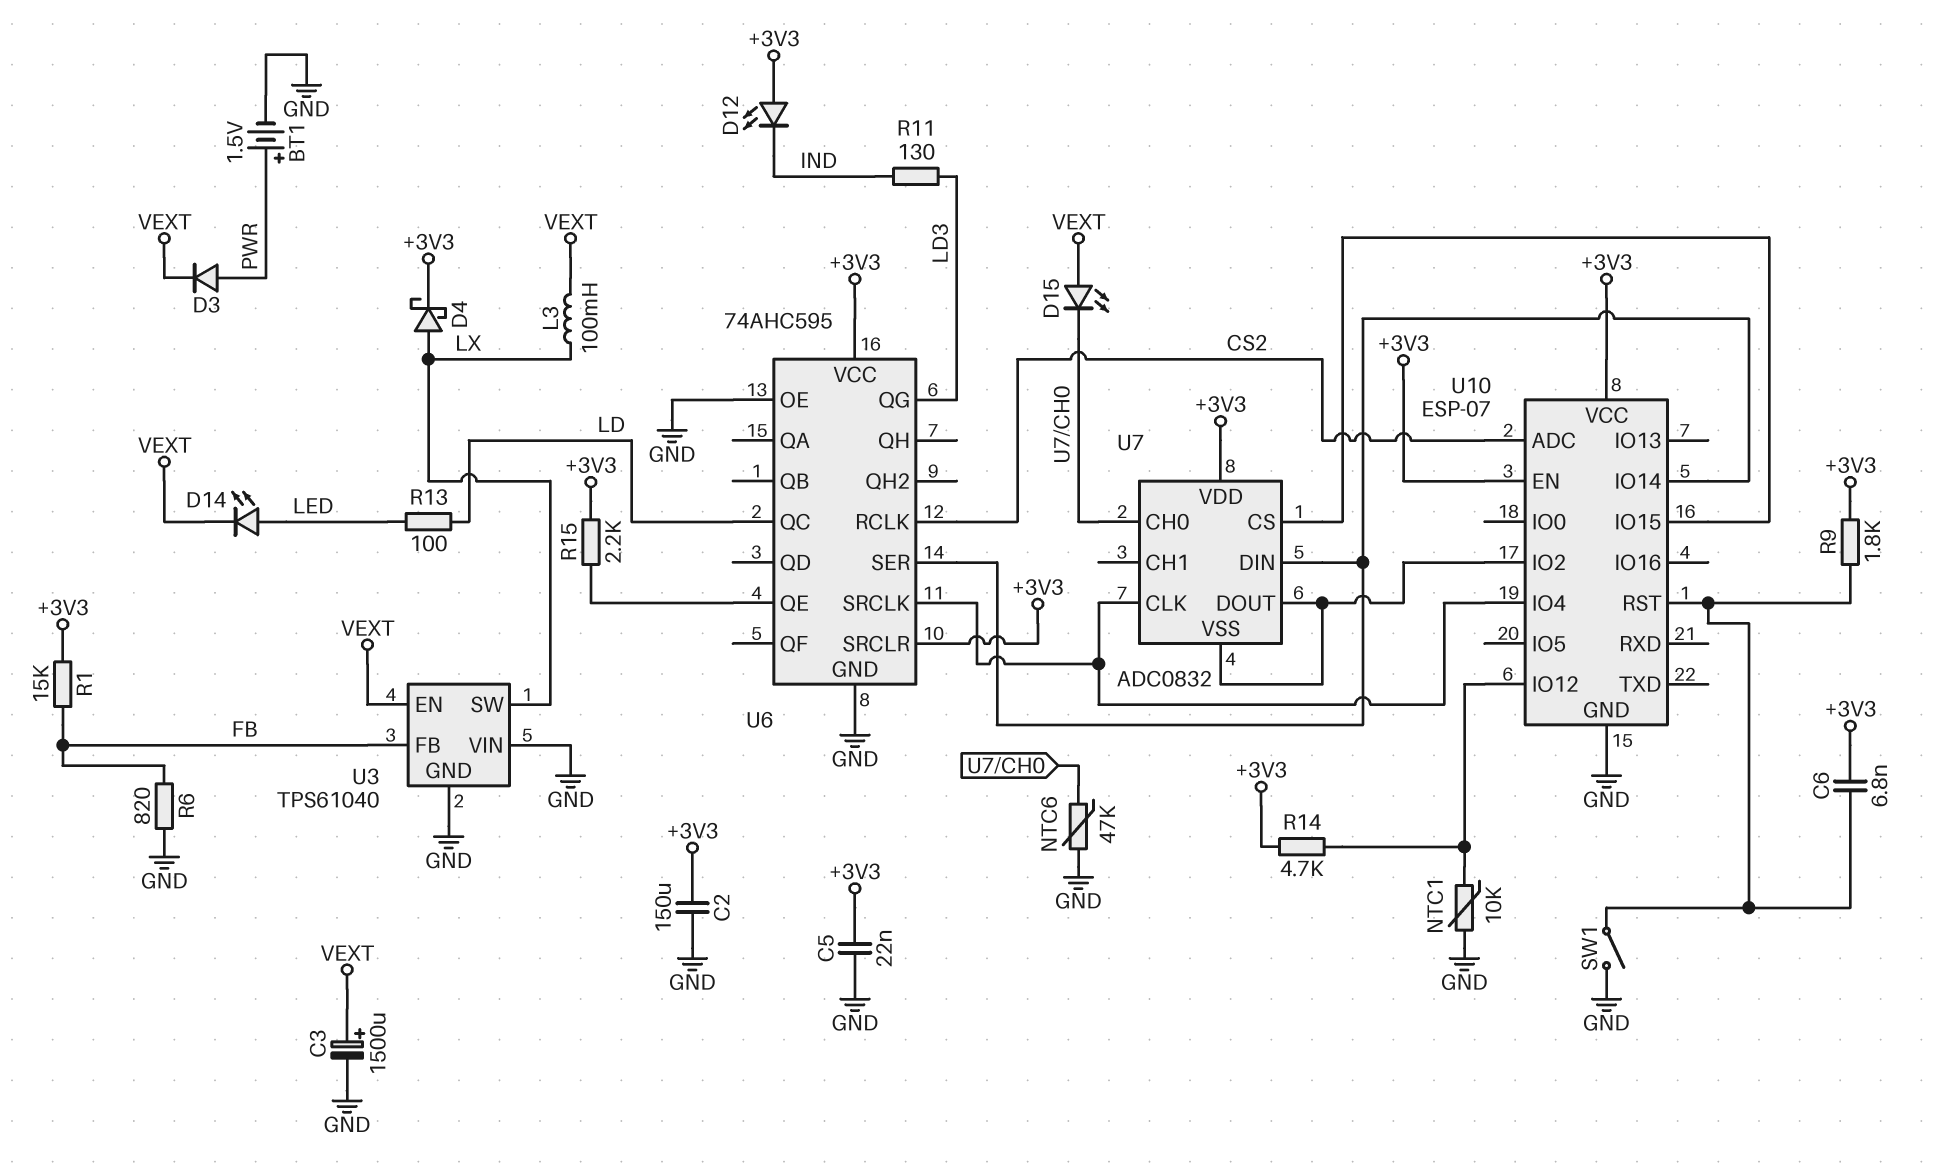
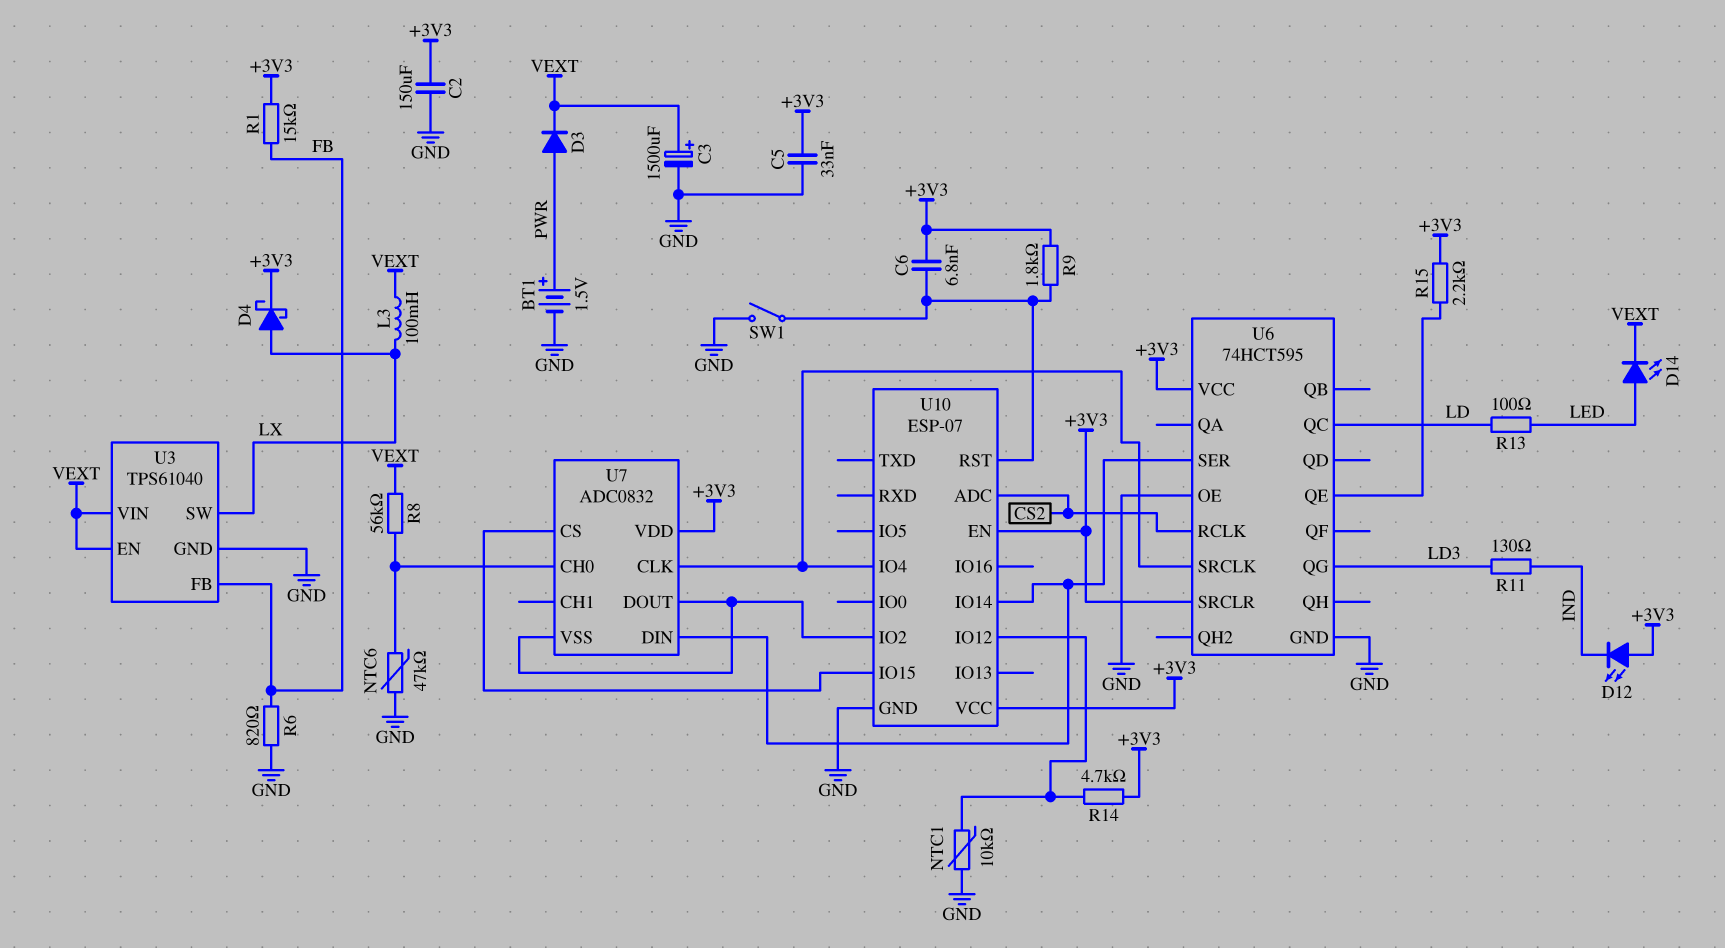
C5: 22nF (+3V3, GND) -> 33nF (+3V3, GND)
D15: LED (A VEXT, K U7/CH0) -> none
R8: none -> 56k (U7/CH0, VEXT)
U3 pin VIN: GND -> VEXT
U6: 74AHC595 -> 74HCT595

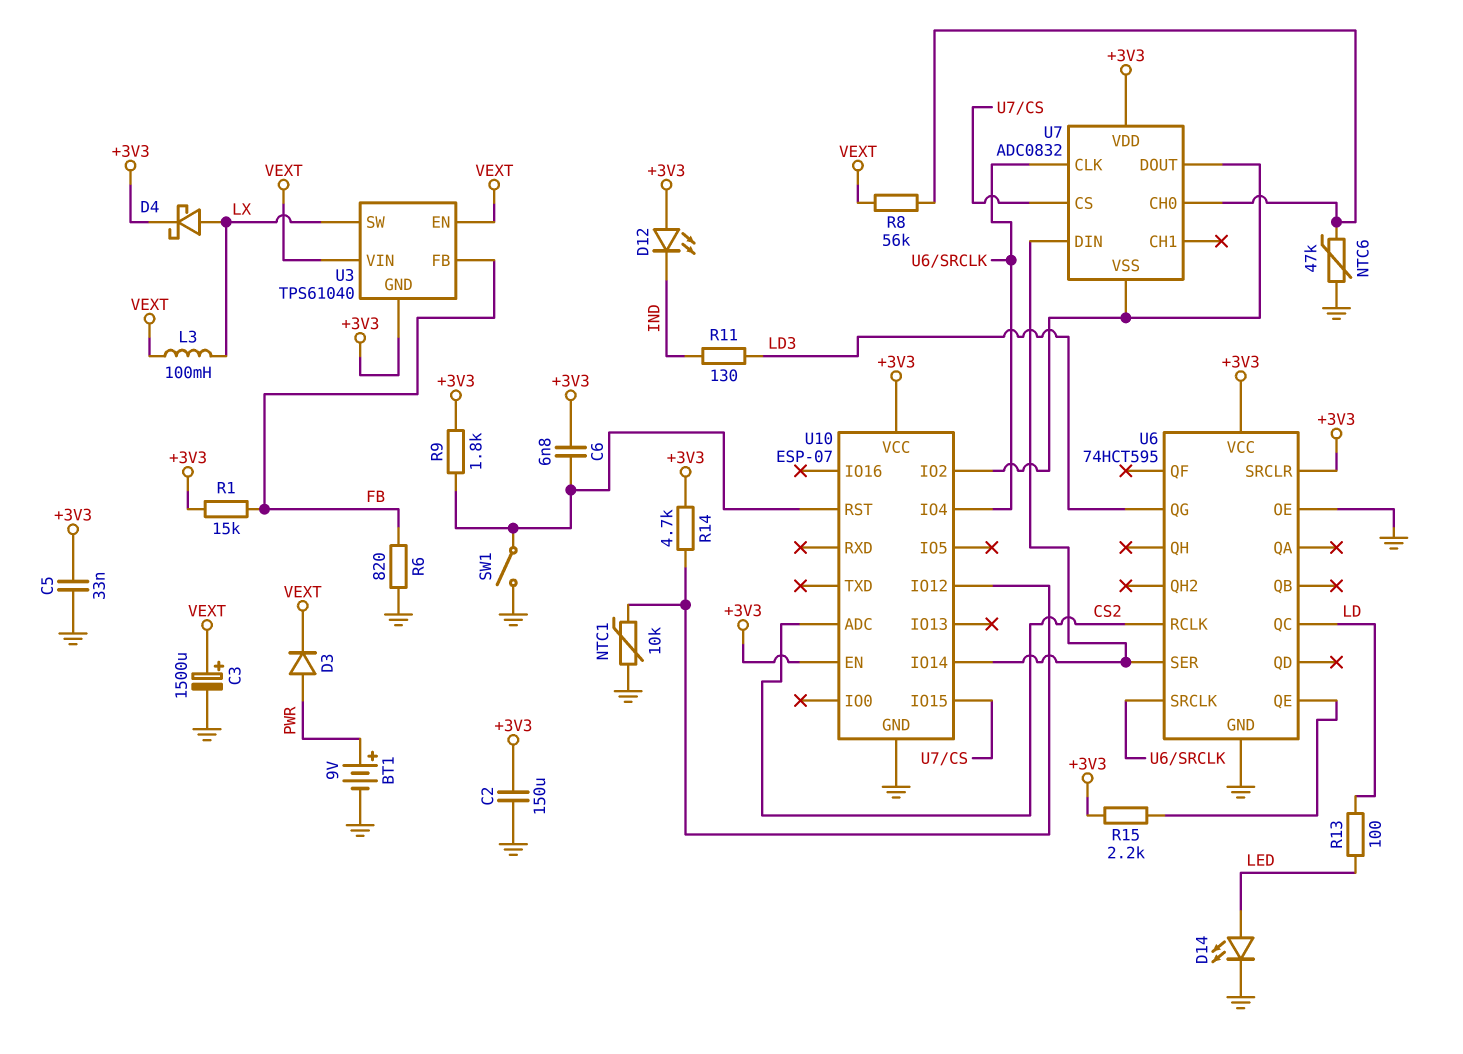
BT1: 1.5V (plus PWR, minus GND) -> 9V (plus PWR, minus GND)
D14: LED (A LED, K VEXT) -> LED (A LED, K GND)
U3 pin GND: GND -> +3V3

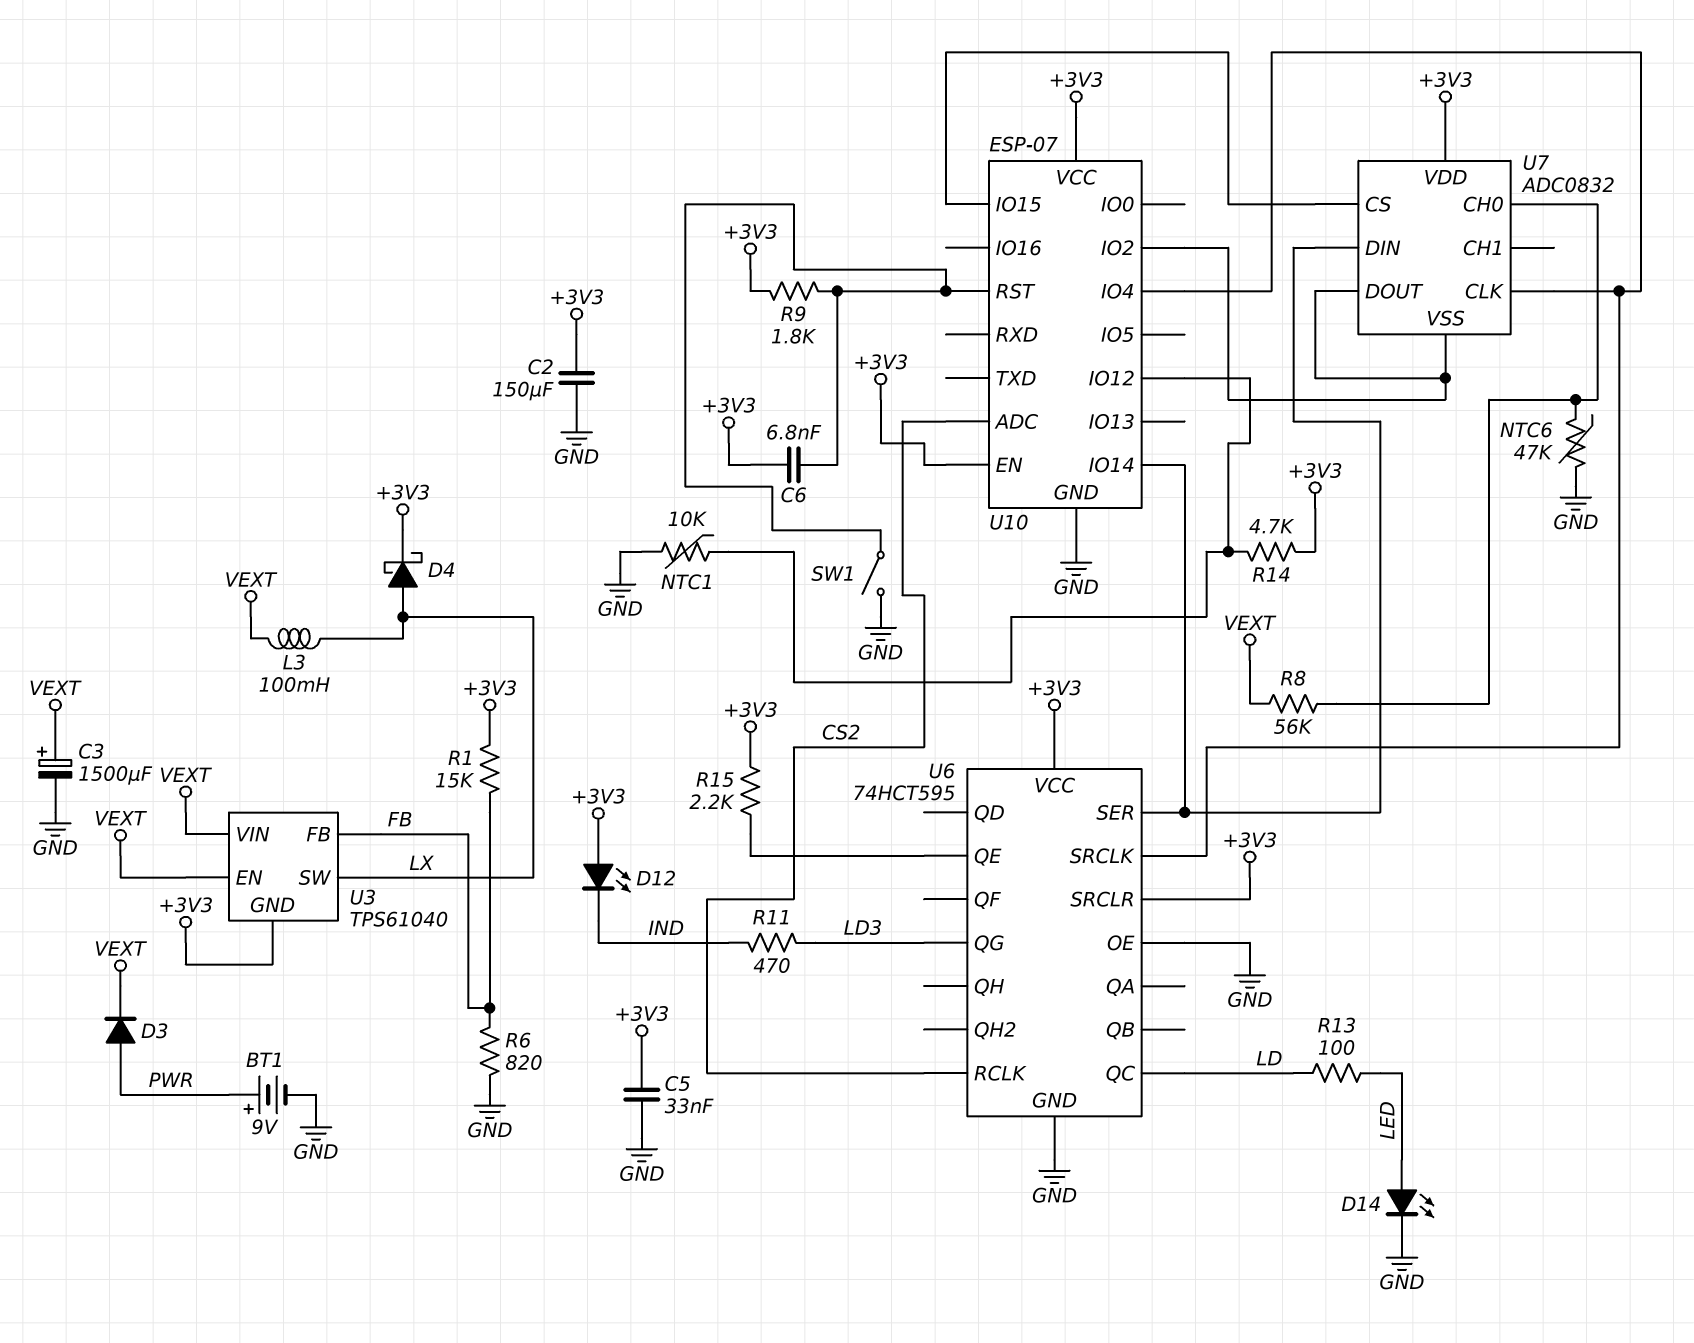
R11: 130 (IND, LD3) -> 470 (IND, LD3)

